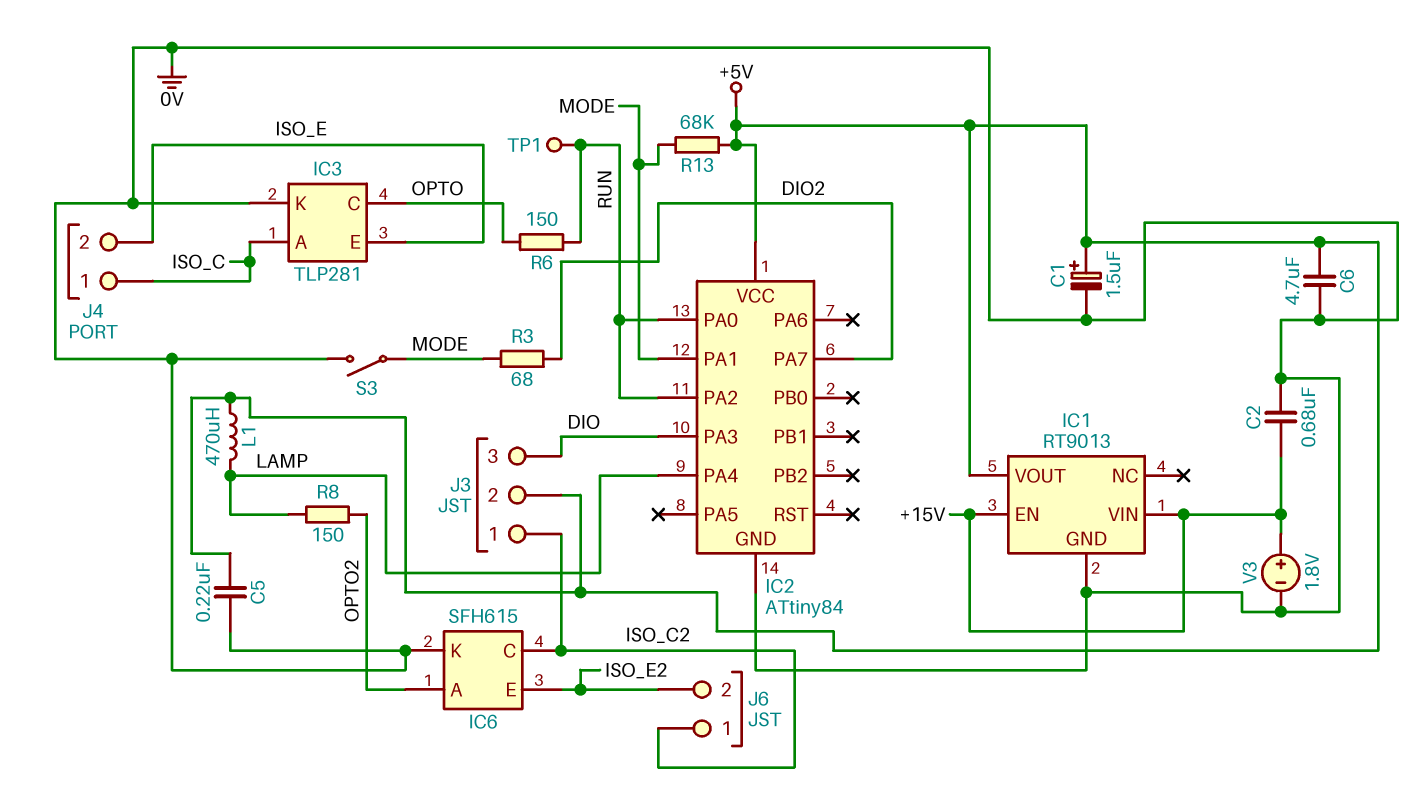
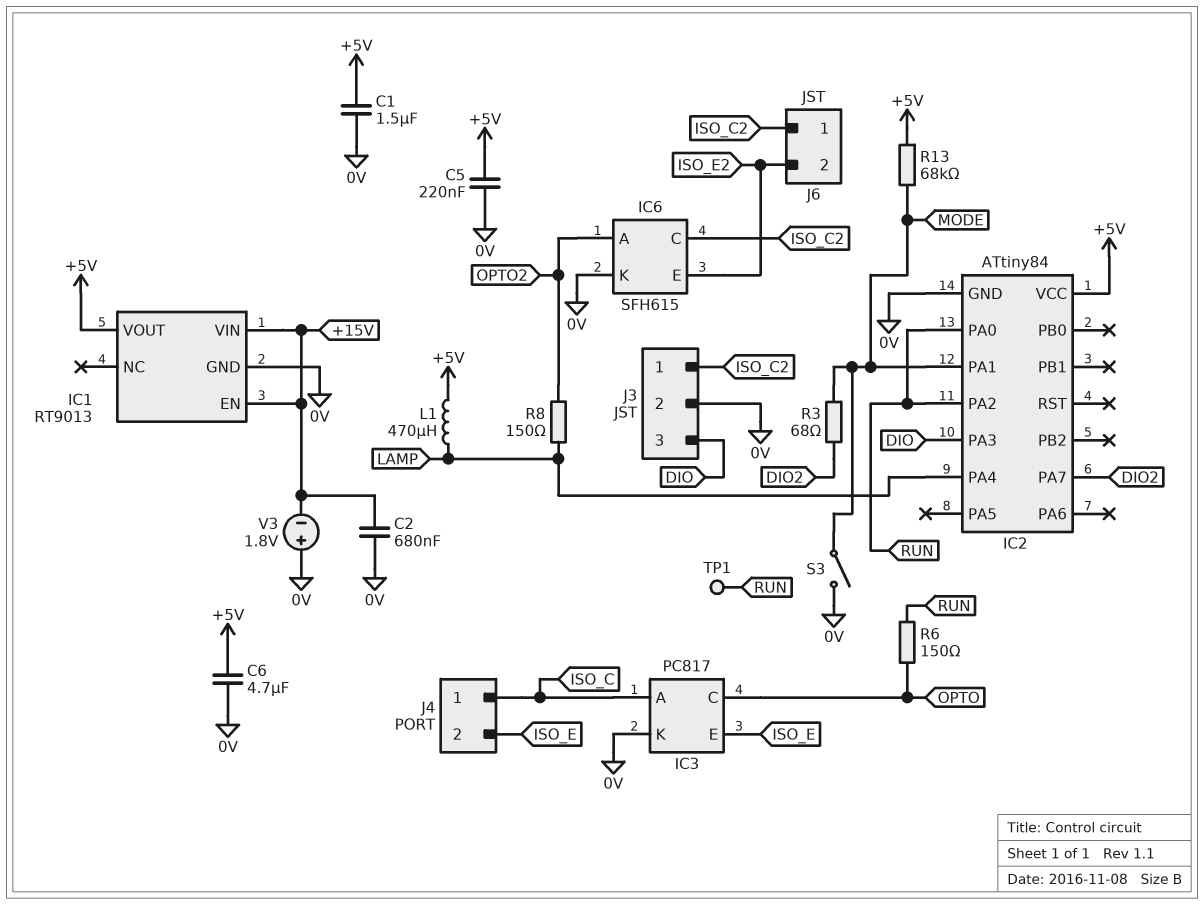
C1: 1.5uF (plus +5V, minus 0V) -> 1.5uF (+5V, 0V)
IC3: TLP281 -> PC817
J3 pin 2: +5V -> 0V
V3: 1.8V (plus +15V, minus 0V) -> 1.8V (plus 0V, minus +15V)

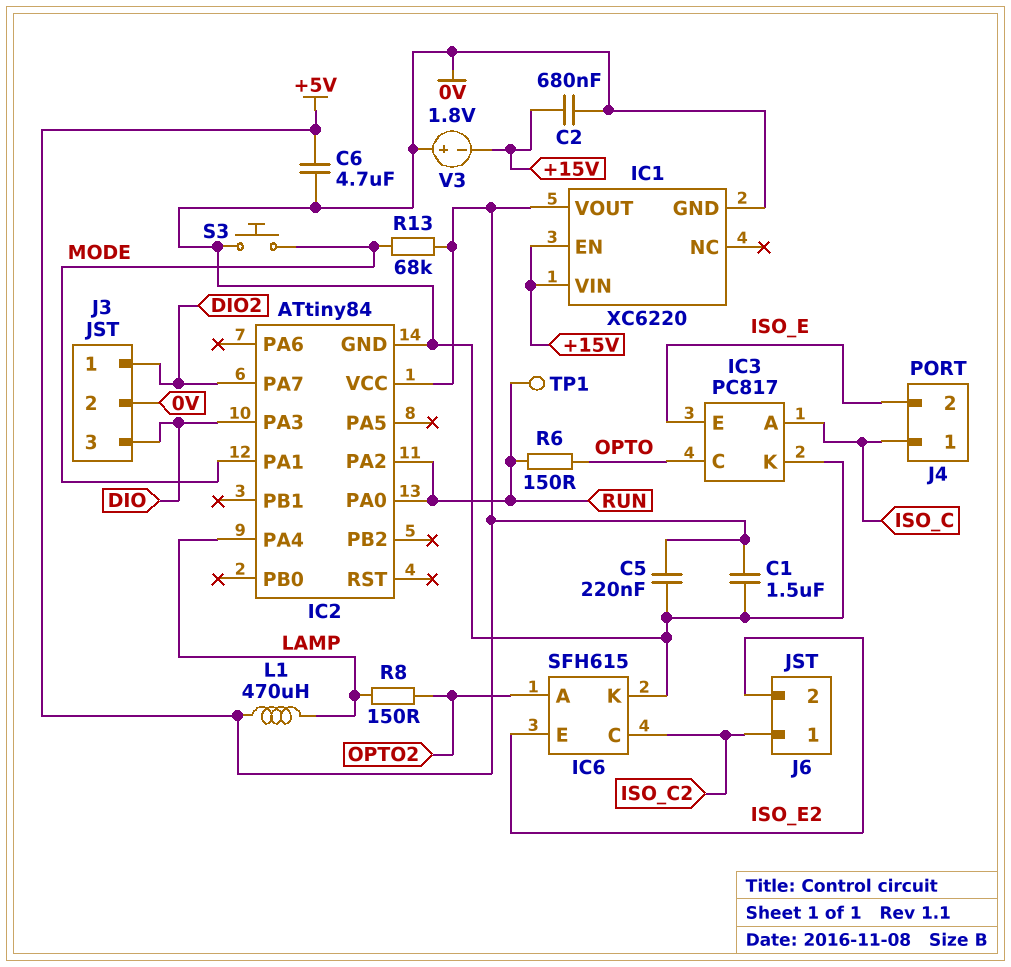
IC1: RT9013 -> XC6220
J3 pin 1: ISO_C2 -> DIO2
R3: 68 (DIO2, MODE) -> none
S3: switch (0V, MODE) -> button (0V, MODE)

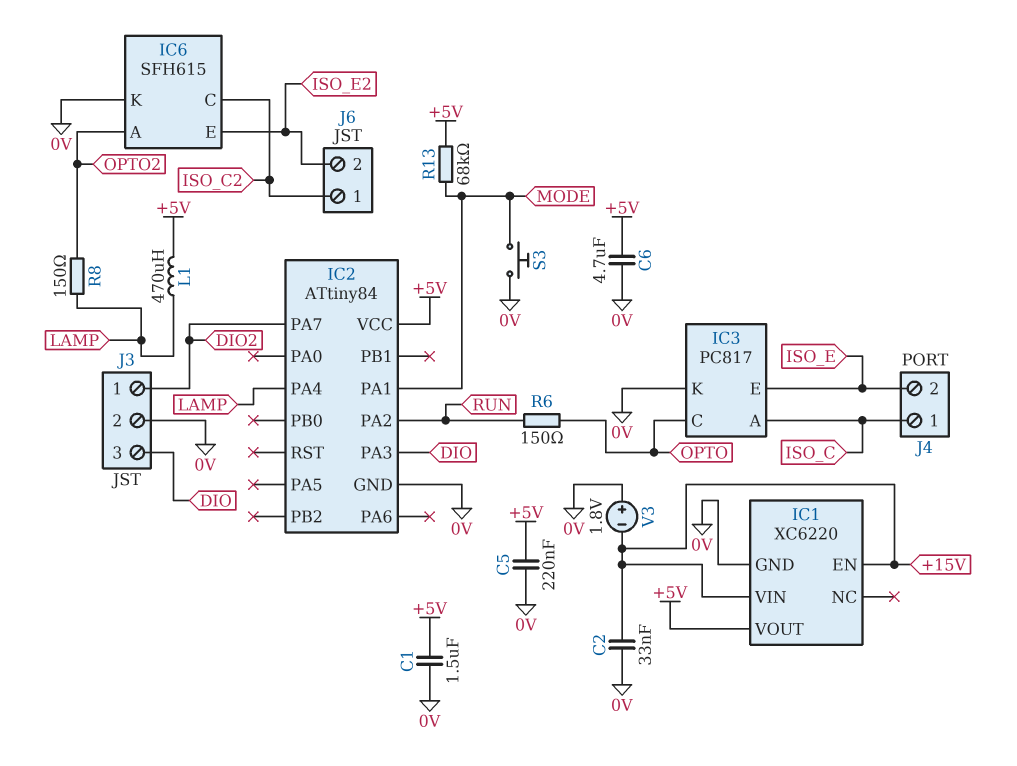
C2: 680nF (+15V, 0V) -> 33nF (+15V, 0V)
IC2 pin PA0: RUN -> none
TP1: test point (RUN) -> none

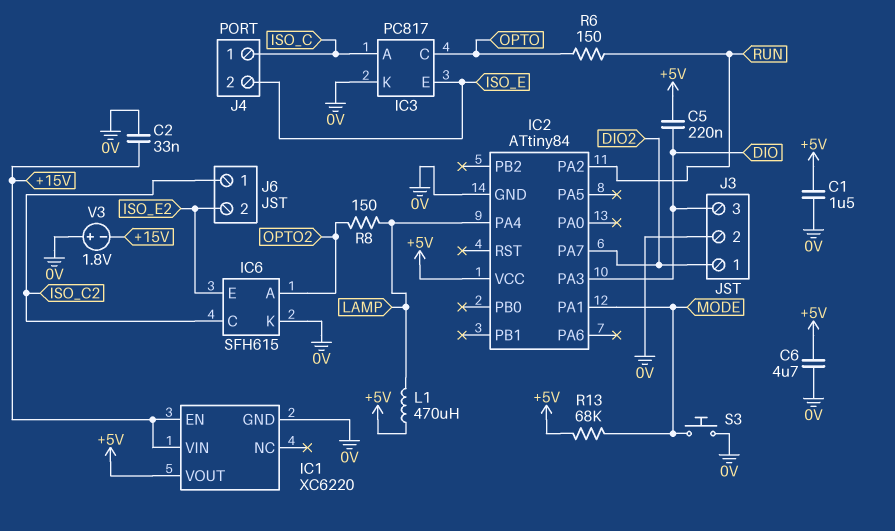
C5: 220nF (+5V, 0V) -> 220nF (+5V, DIO)

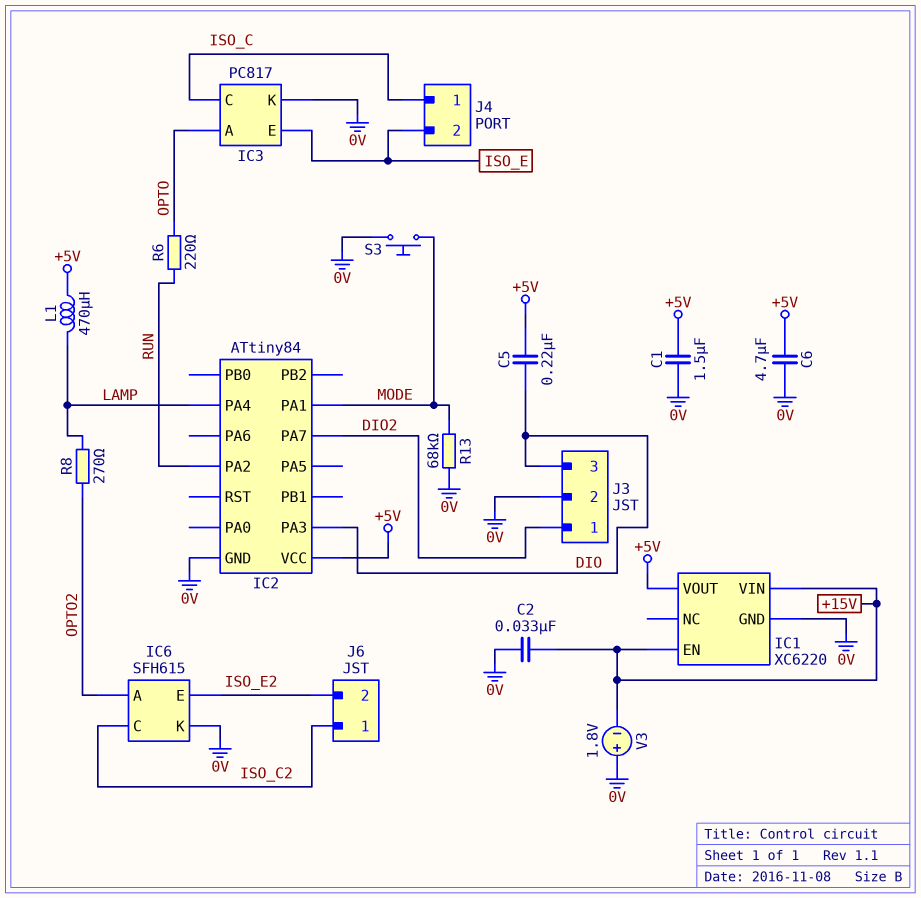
IC3 pin A: ISO_C -> OPTO
IC3 pin C: OPTO -> ISO_C
R6: 150 (OPTO, RUN) -> 220 (OPTO, RUN)
R8: 150 (LAMP, OPTO2) -> 270 (LAMP, OPTO2)
R13: 68k (+5V, MODE) -> 68k (0V, MODE)

